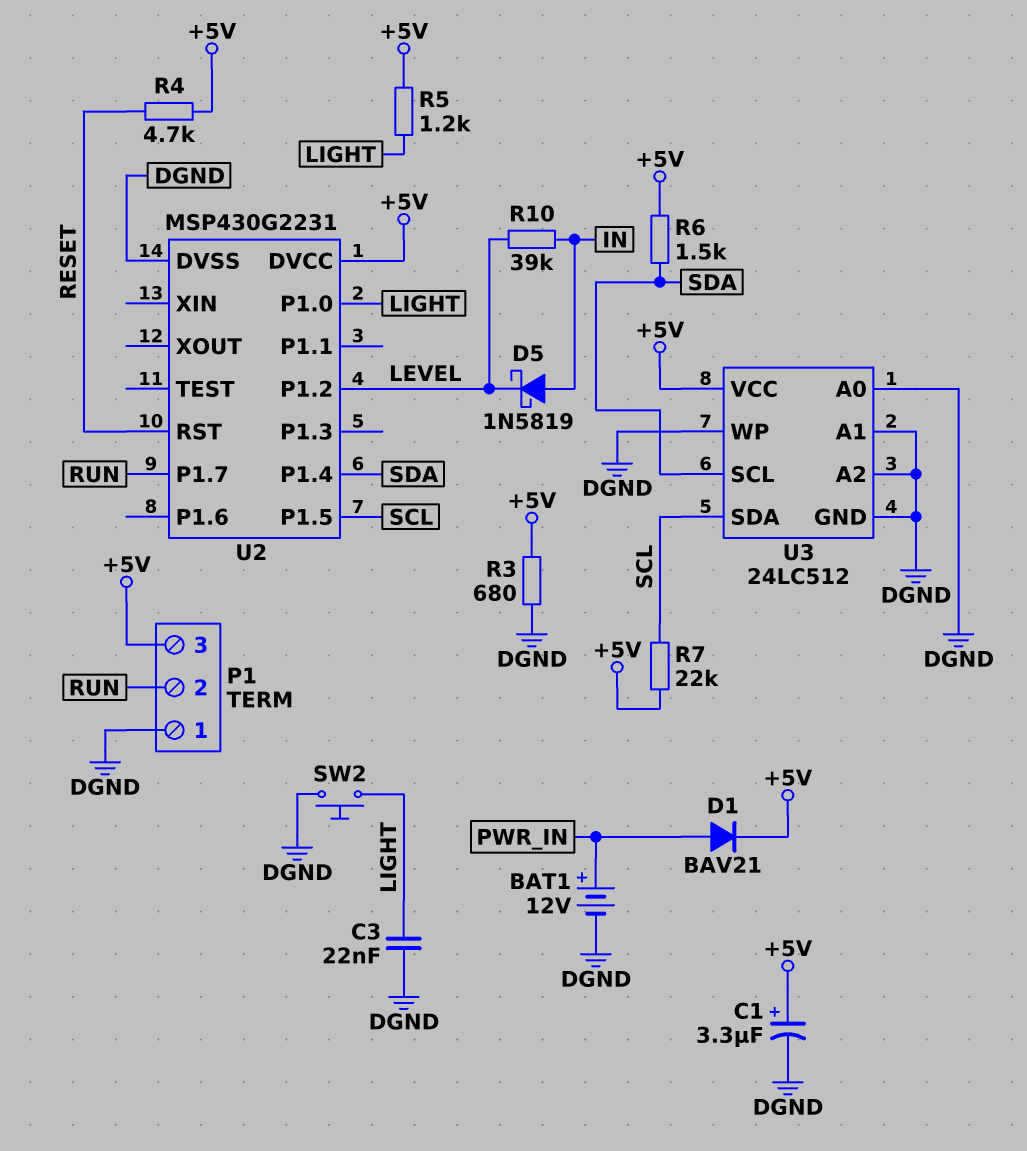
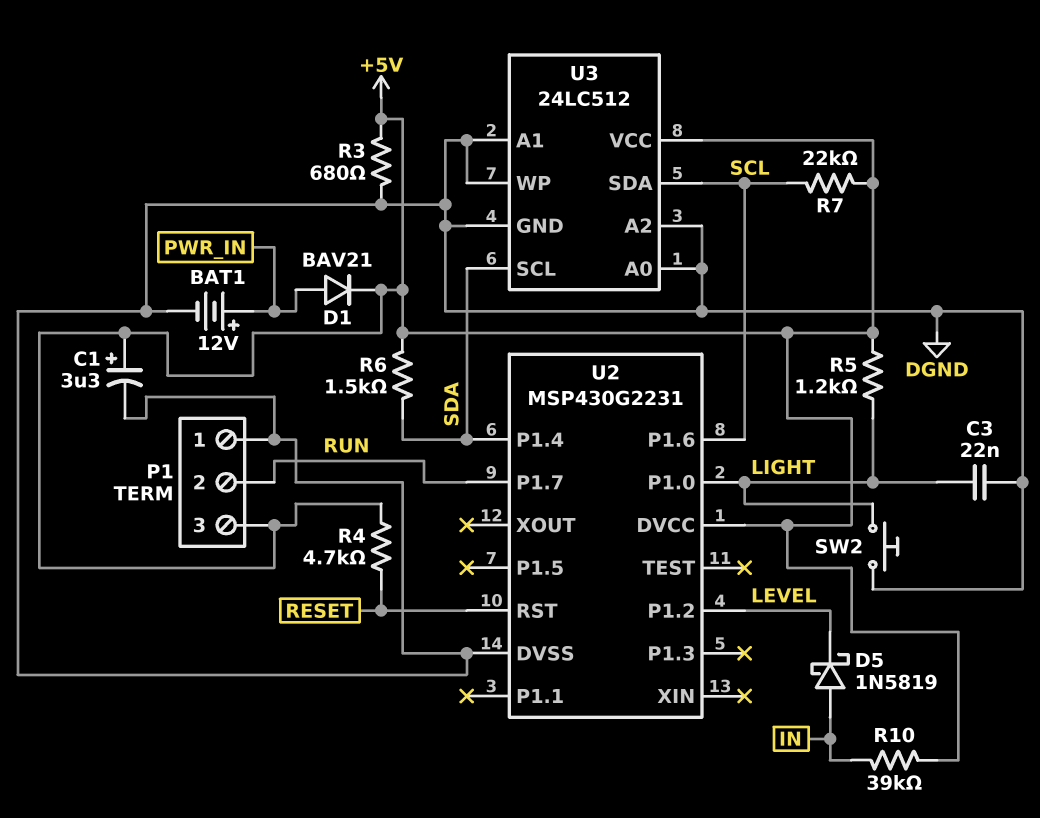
R10: 39k (IN, LEVEL) -> 39k (+5V, IN)
U2 pin P1.5: SCL -> none
U2 pin P1.6: none -> SCL

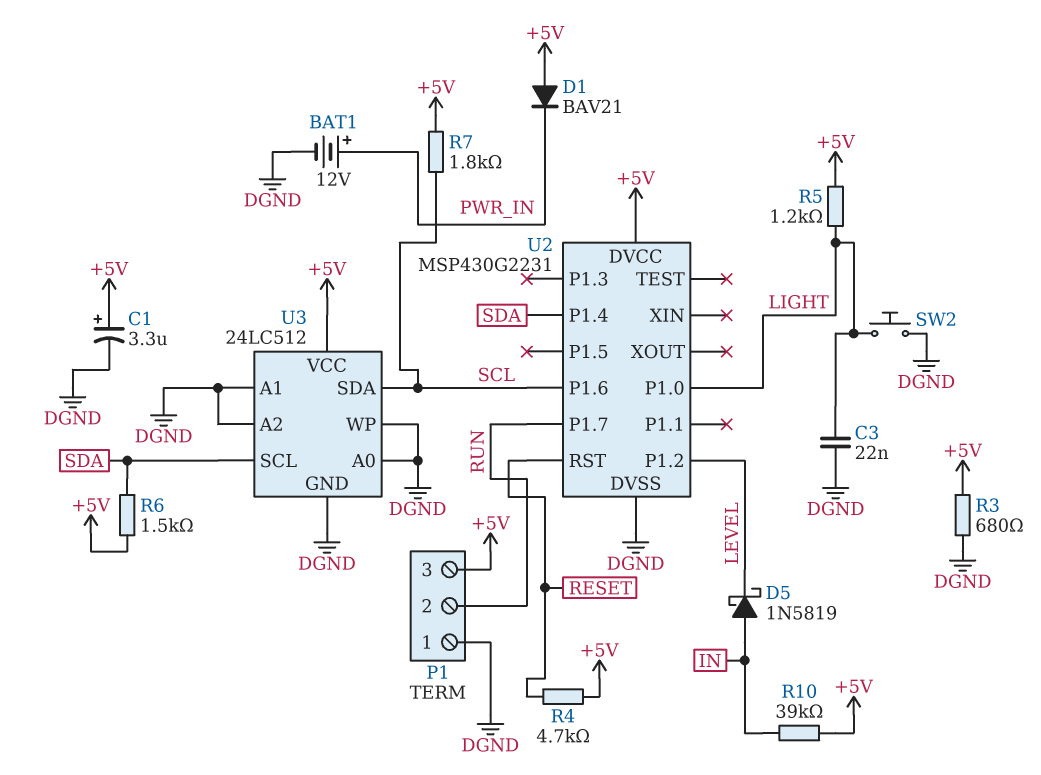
D1: diode BAV21 (A PWR_IN, K +5V) -> diode BAV21 (A +5V, K PWR_IN)
R7: 22k (+5V, SCL) -> 1.8k (+5V, SCL)

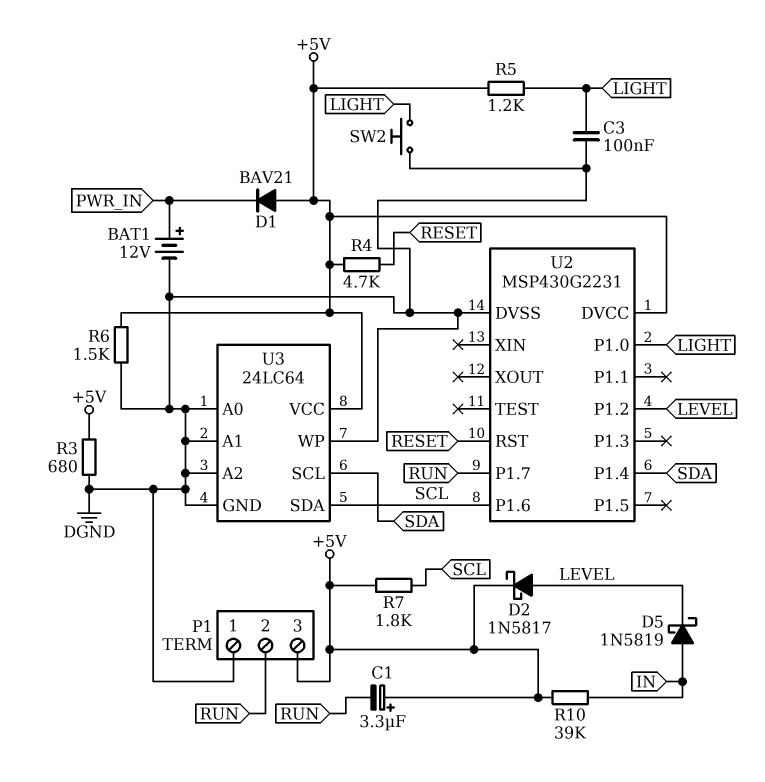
C1: 3.3uF (plus +5V, minus DGND) -> 3.3uF (plus +5V, minus RUN)
C3: 22nF (DGND, LIGHT) -> 100nF (DGND, LIGHT)
D2: none -> schottky 1N5817 (A LEVEL, K +5V)
R6: 1.5k (+5V, SDA) -> 1.5k (+5V, DGND)
U3: 24LC512 -> 24LC64

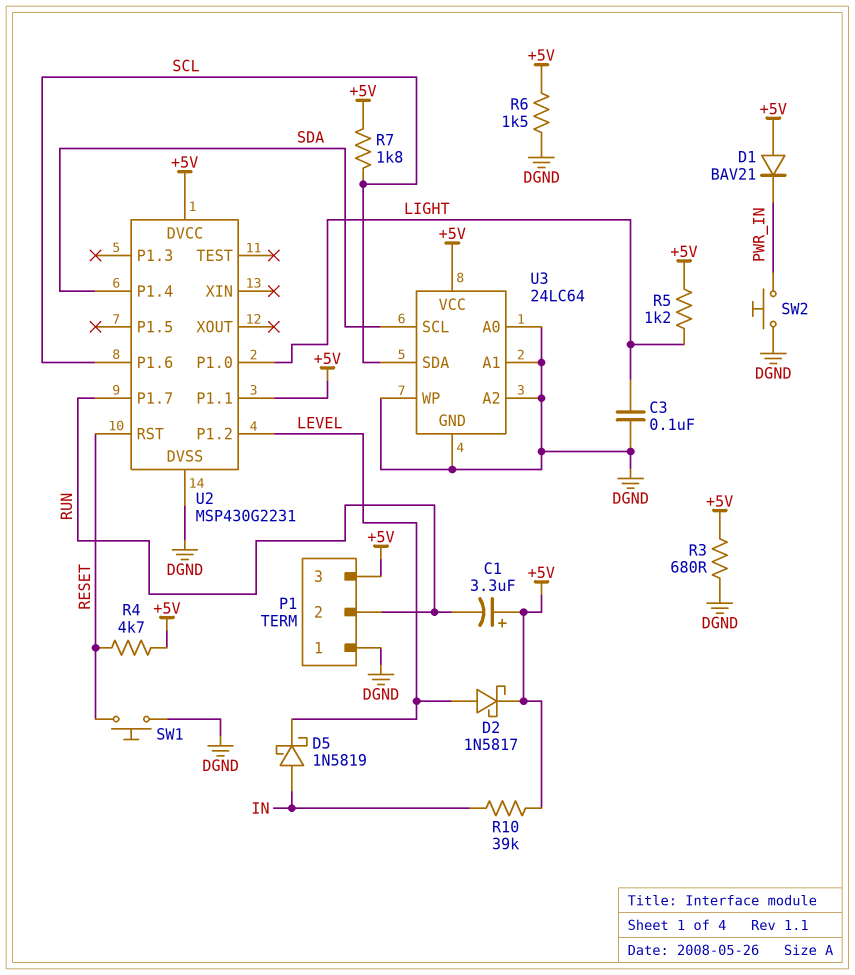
BAT1: 12V (plus PWR_IN, minus DGND) -> none
SW1: none -> button (DGND, RESET)
SW2: button (DGND, LIGHT) -> button (DGND, PWR_IN)
U2 pin P1.1: none -> +5V

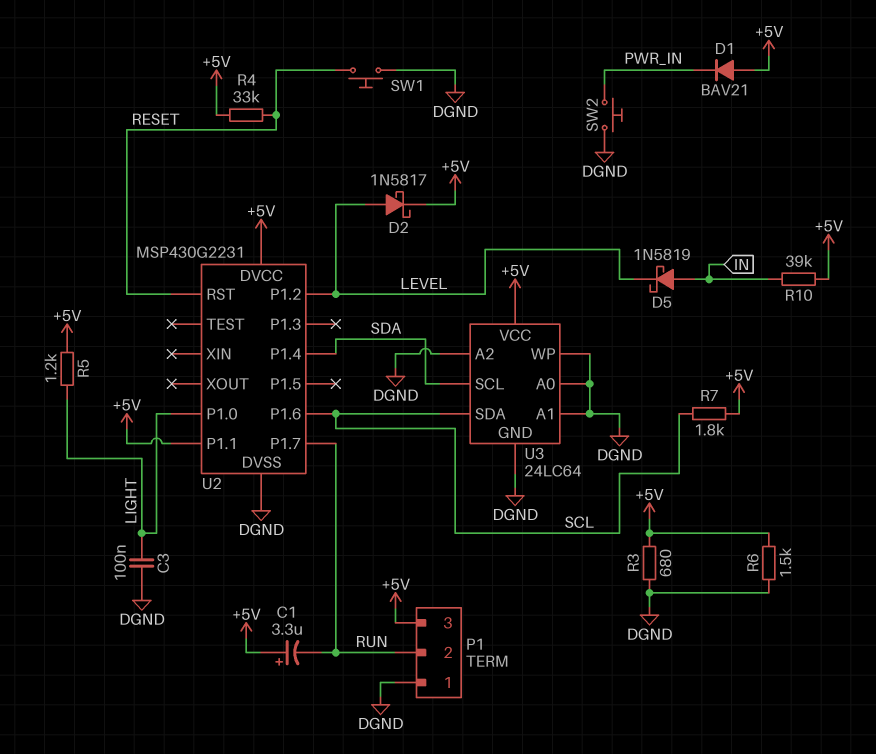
R4: 4.7k (+5V, RESET) -> 33k (+5V, RESET)

